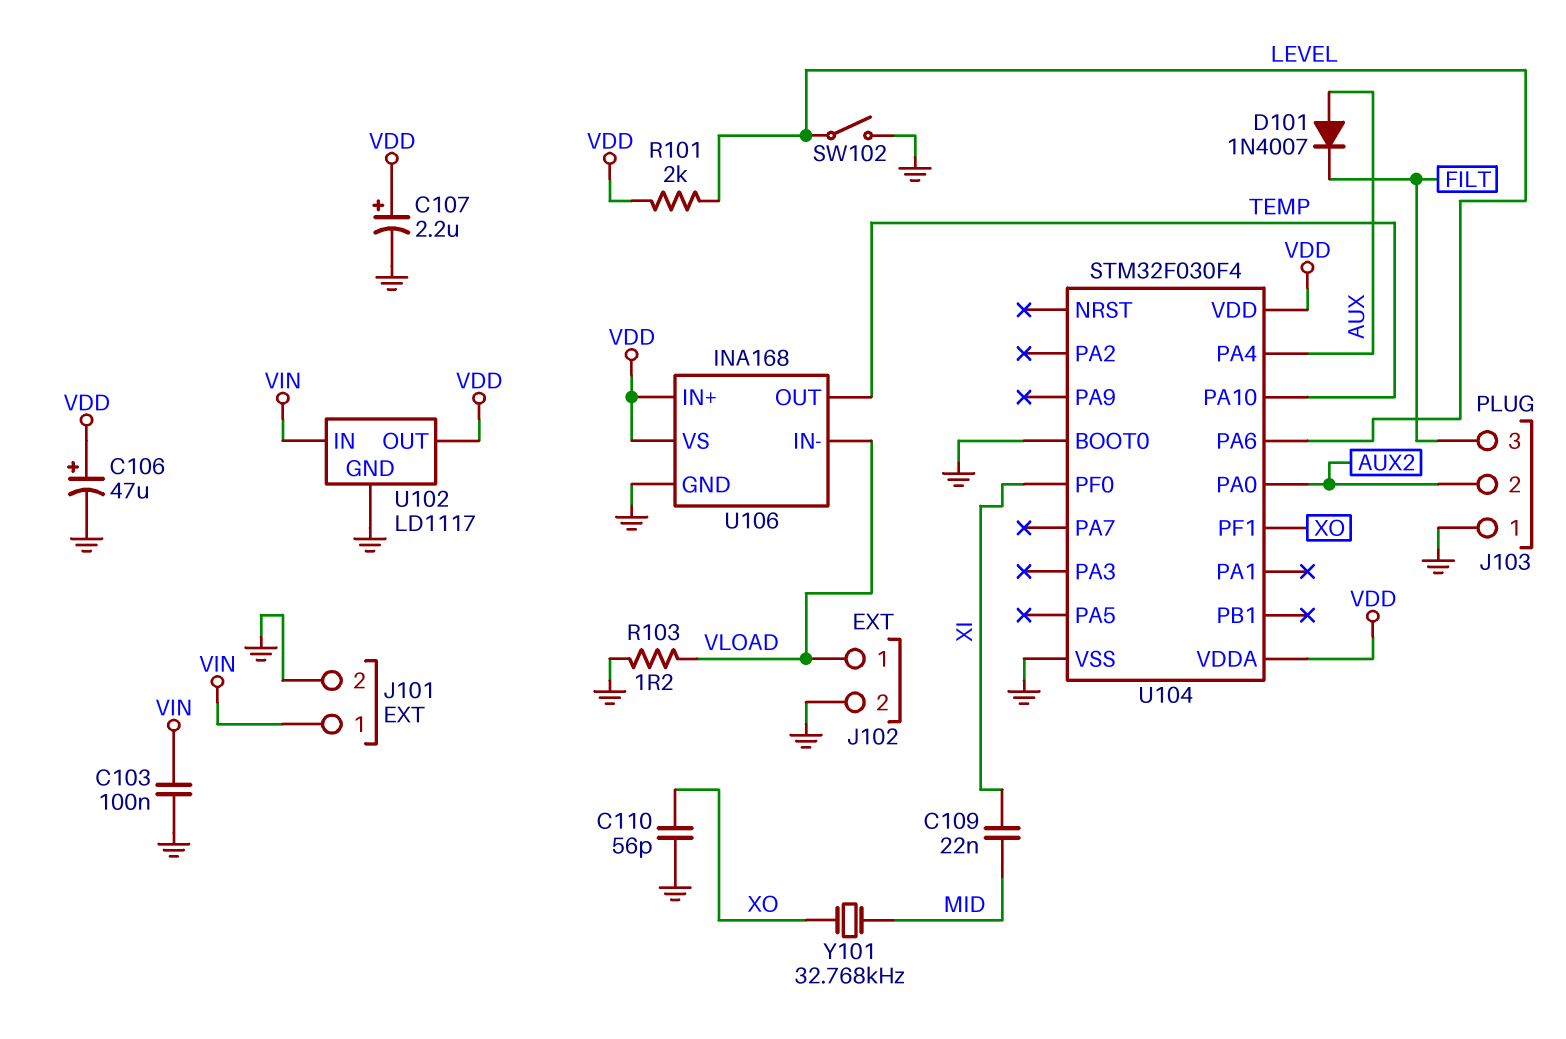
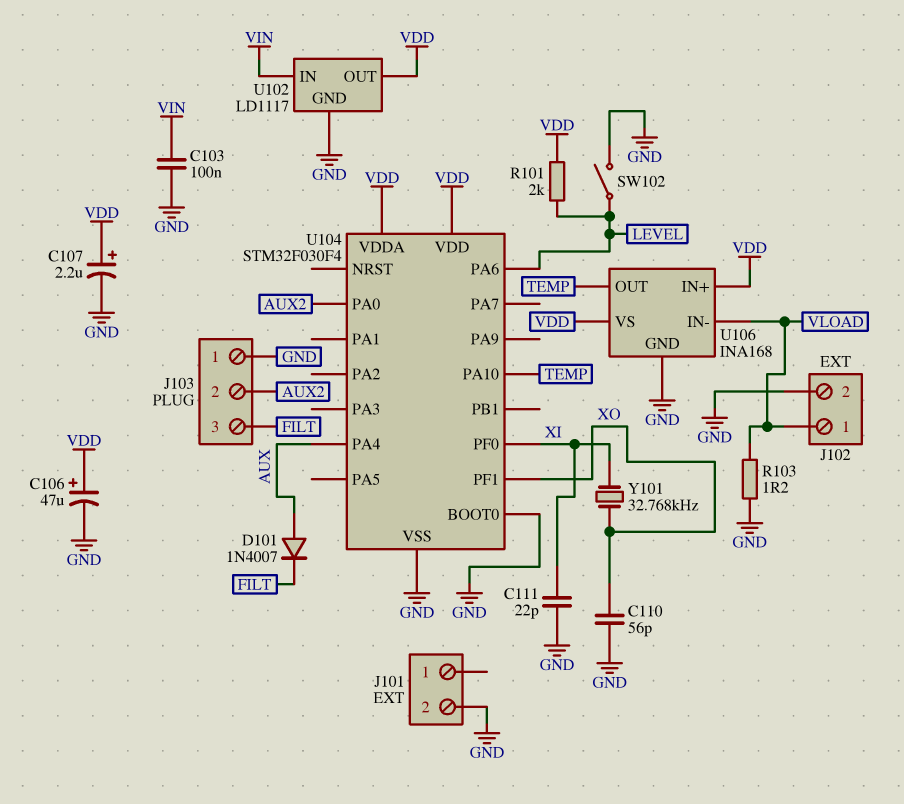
C109: 22nF (MID, XI) -> none
C111: none -> 22pF (GND, XI)
J101 pin 1: VIN -> none
Y101: 32.768kHz (MID, XO) -> 32.768kHz (XI, XO)

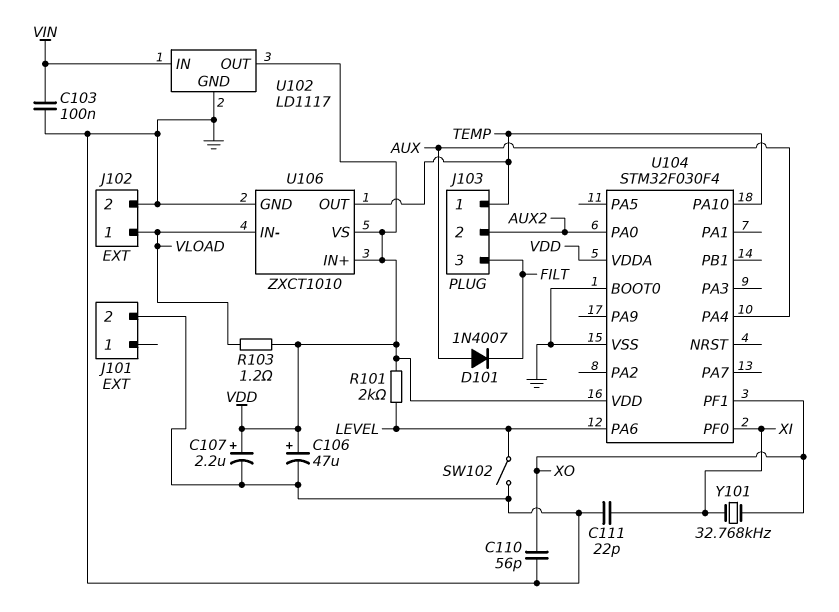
J103 pin 1: GND -> TEMP
R103: 1.2 (GND, VLOAD) -> 1.2 (VDD, VLOAD)
U106: INA168 -> ZXCT1010

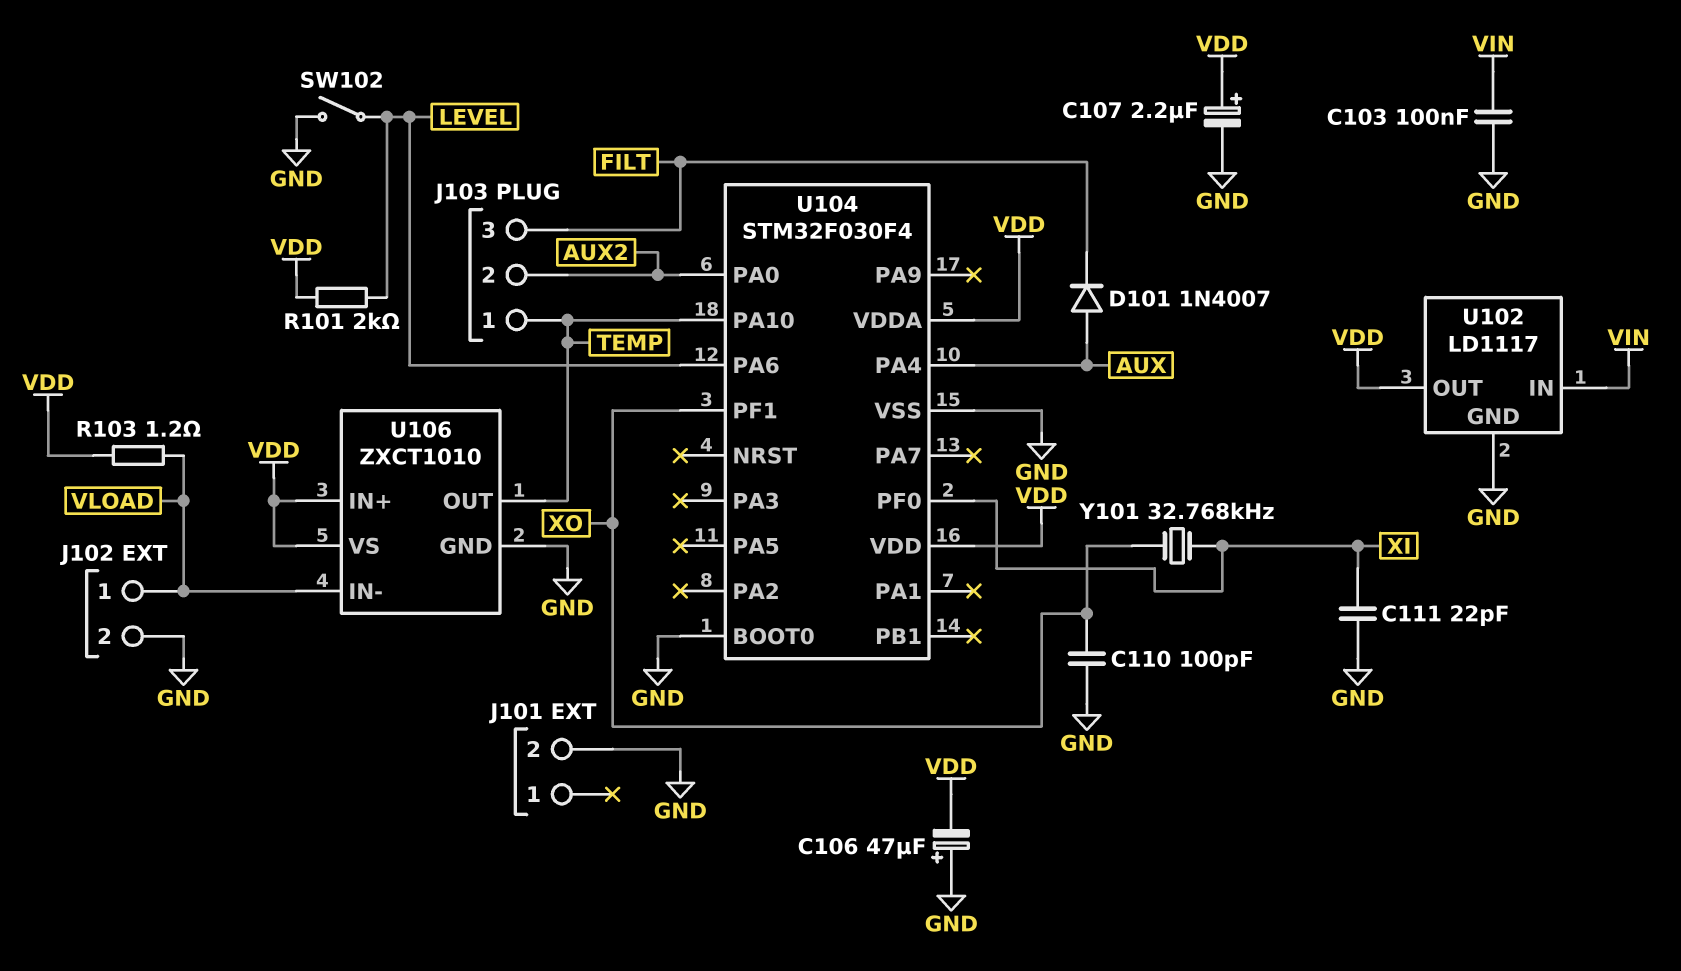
C106: 47uF (plus VDD, minus GND) -> 47uF (plus GND, minus VDD)
C110: 56pF (GND, XO) -> 100pF (GND, XO)

